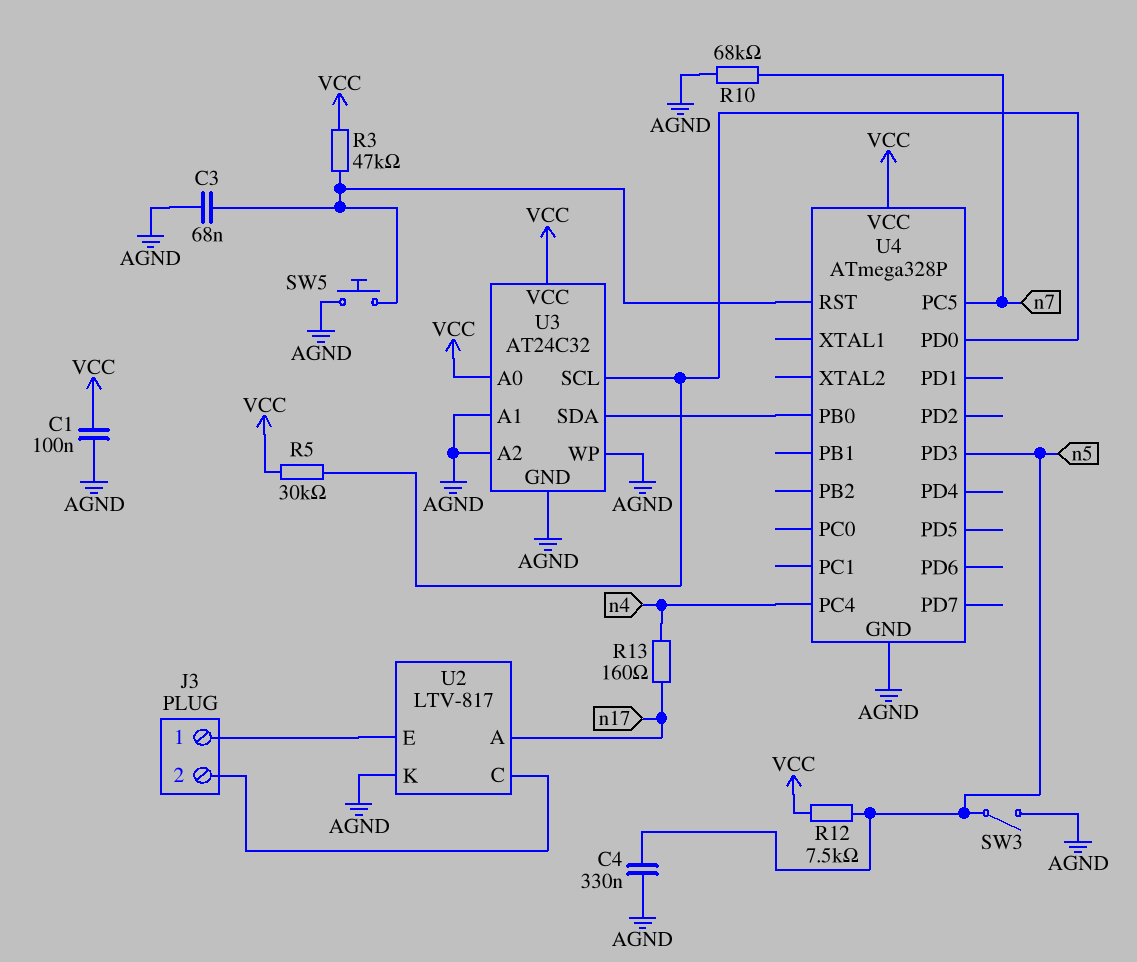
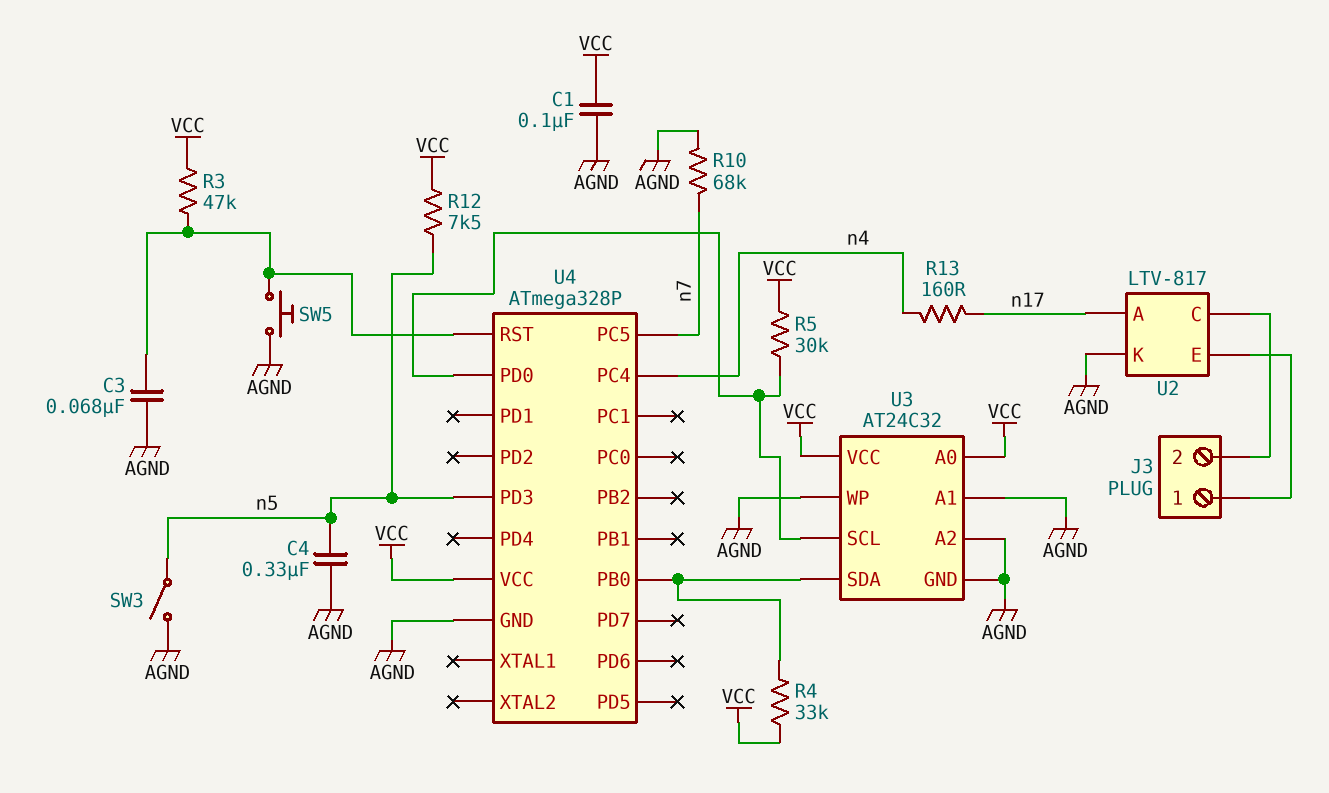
R4: none -> 33k (U3/SDA, VCC)

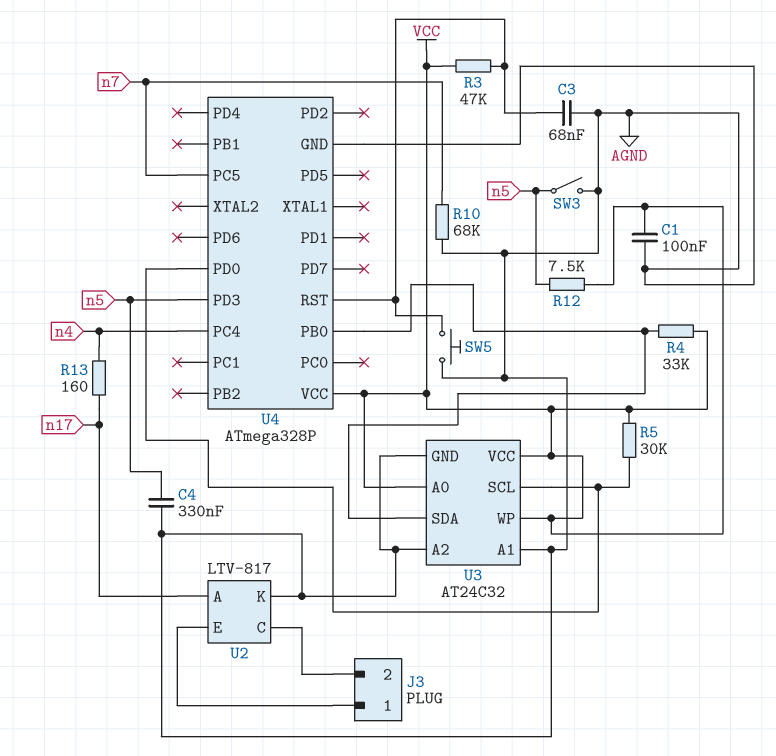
U3 pin WP: AGND -> VCC

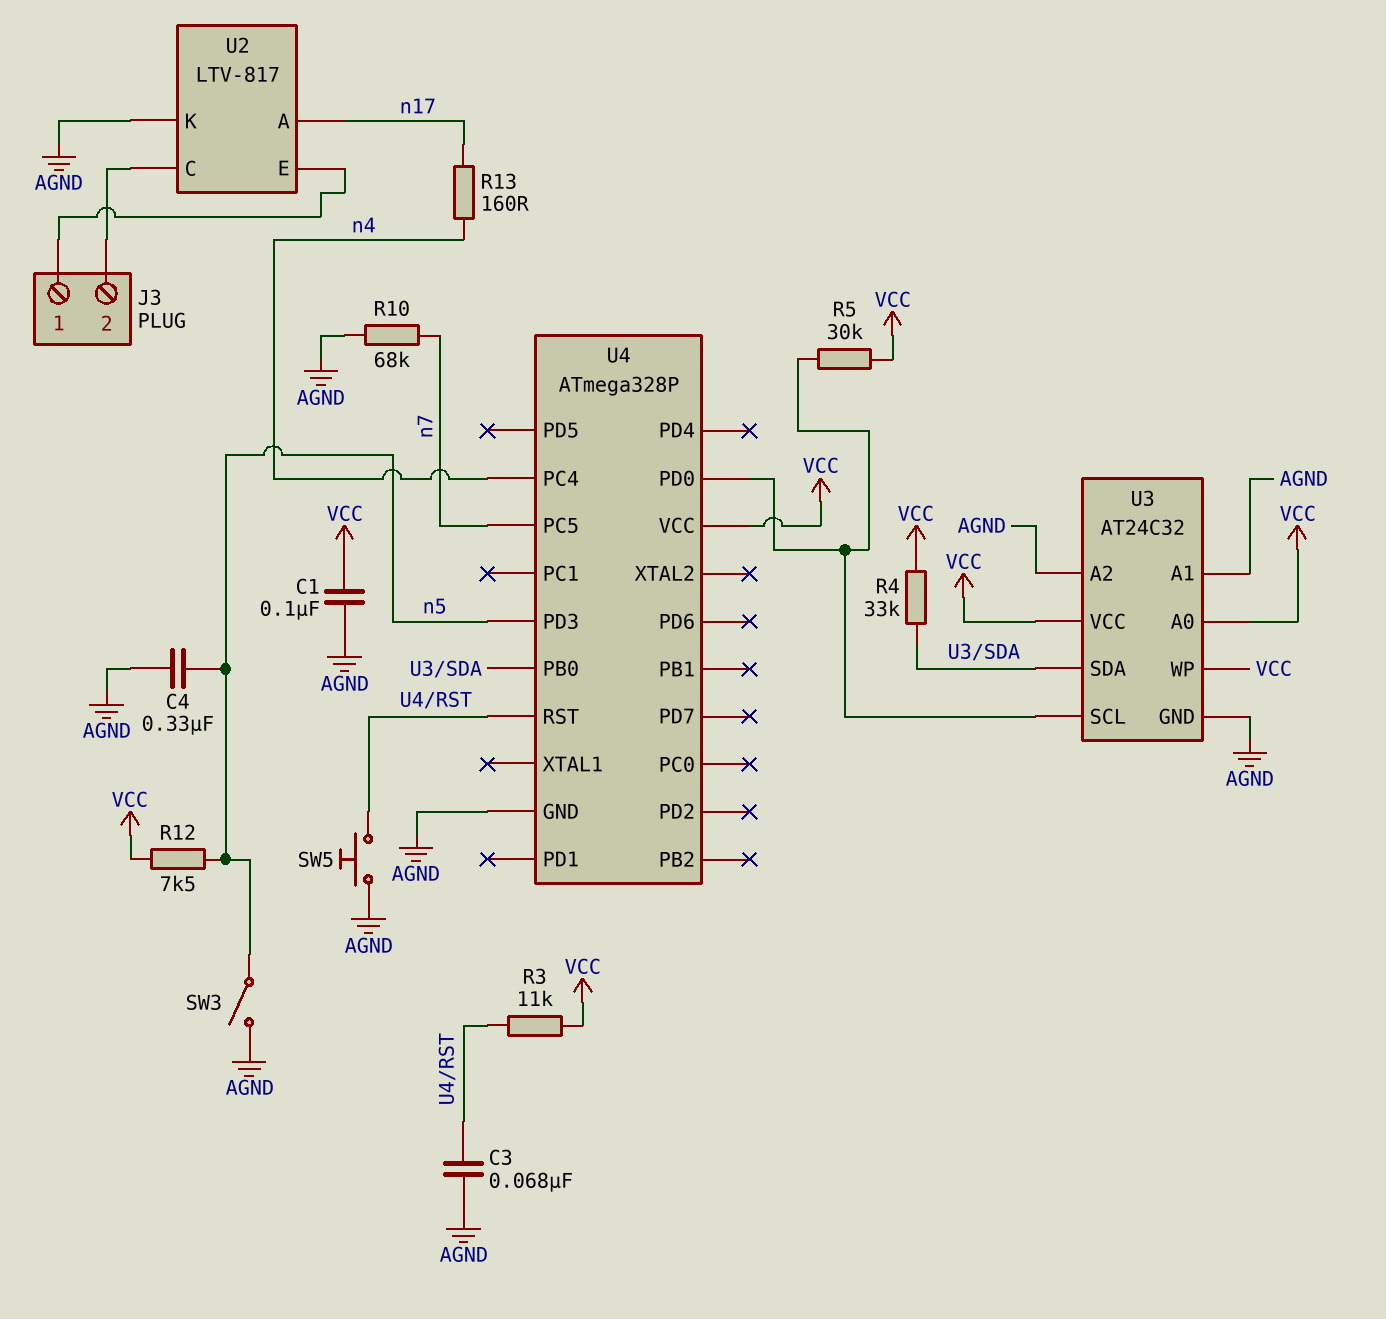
R3: 47k (U4/RST, VCC) -> 11k (U4/RST, VCC)

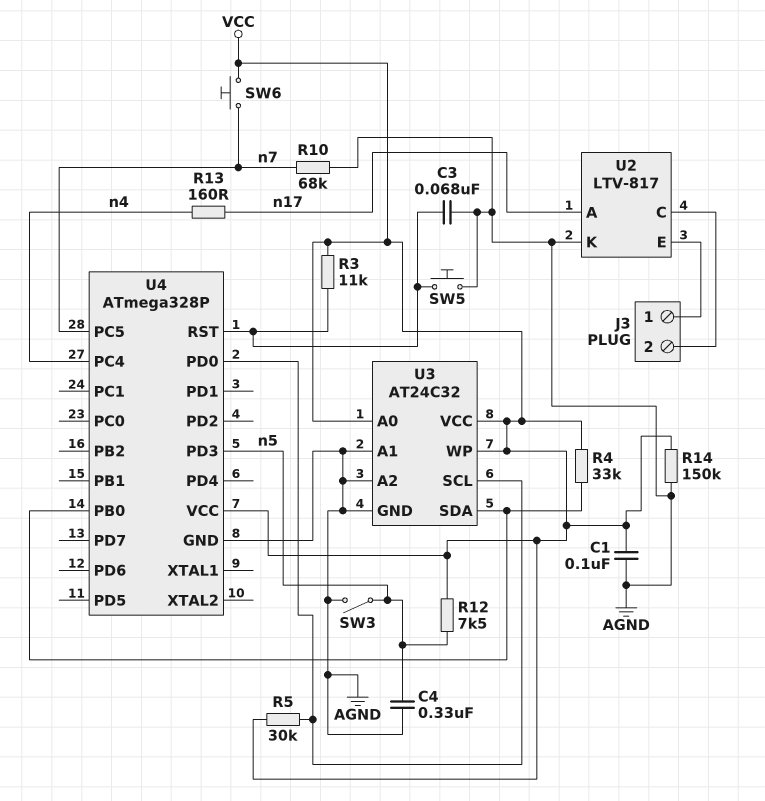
R14: none -> 150k (AGND, VCC)
SW6: none -> button (VCC, n7)

